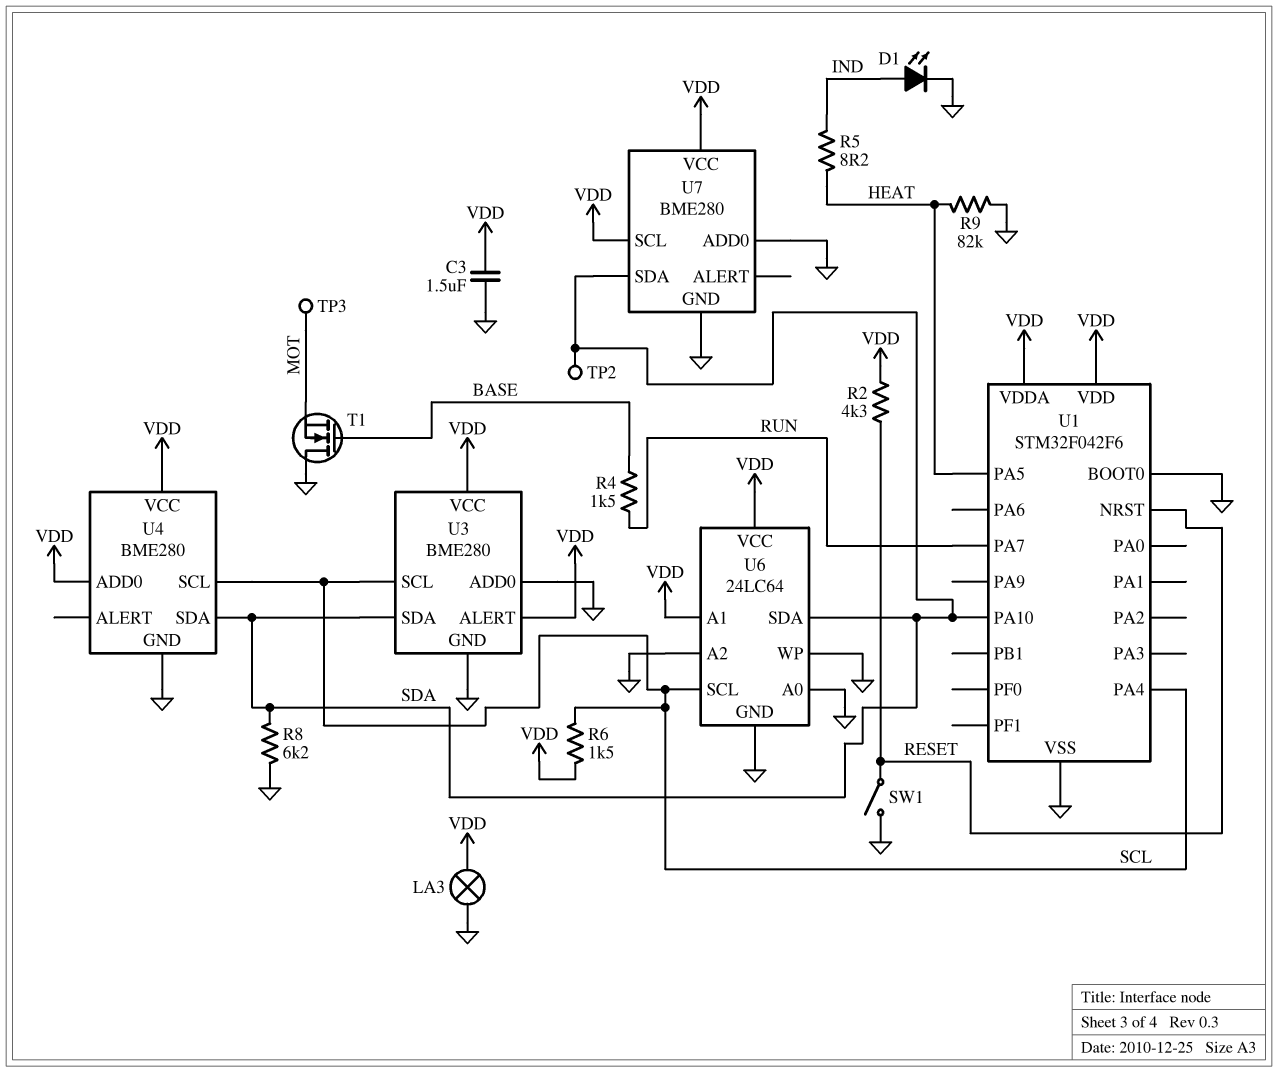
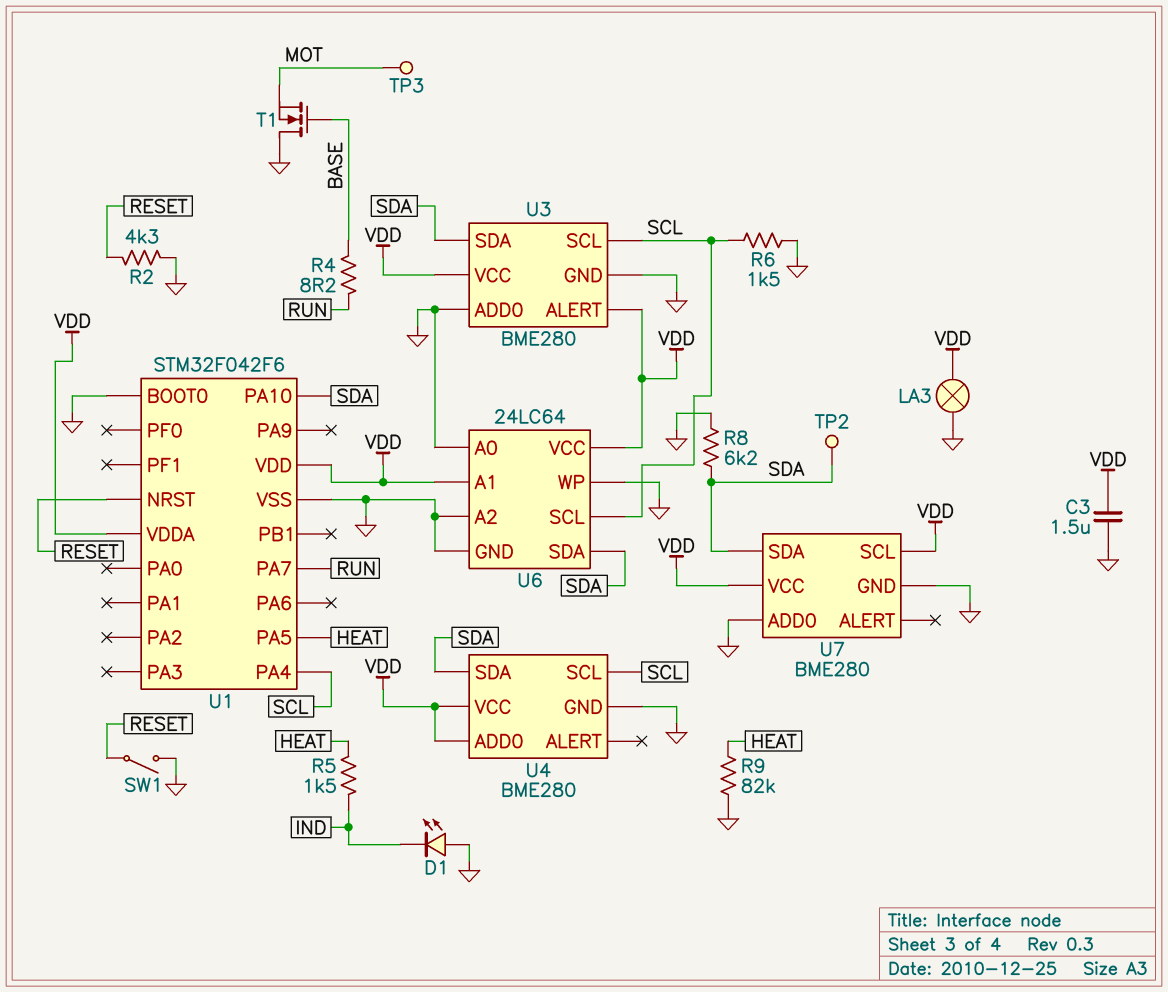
D1: LED (A IND, K GND) -> LED (A GND, K IND)
R2: 4.3k (RESET, VDD) -> 4.3k (GND, RESET)
R4: 1.5k (BASE, RUN) -> 8.2 (BASE, RUN)
R5: 8.2 (HEAT, IND) -> 1.5k (HEAT, IND)
R6: 1.5k (SCL, VDD) -> 1.5k (GND, SCL)

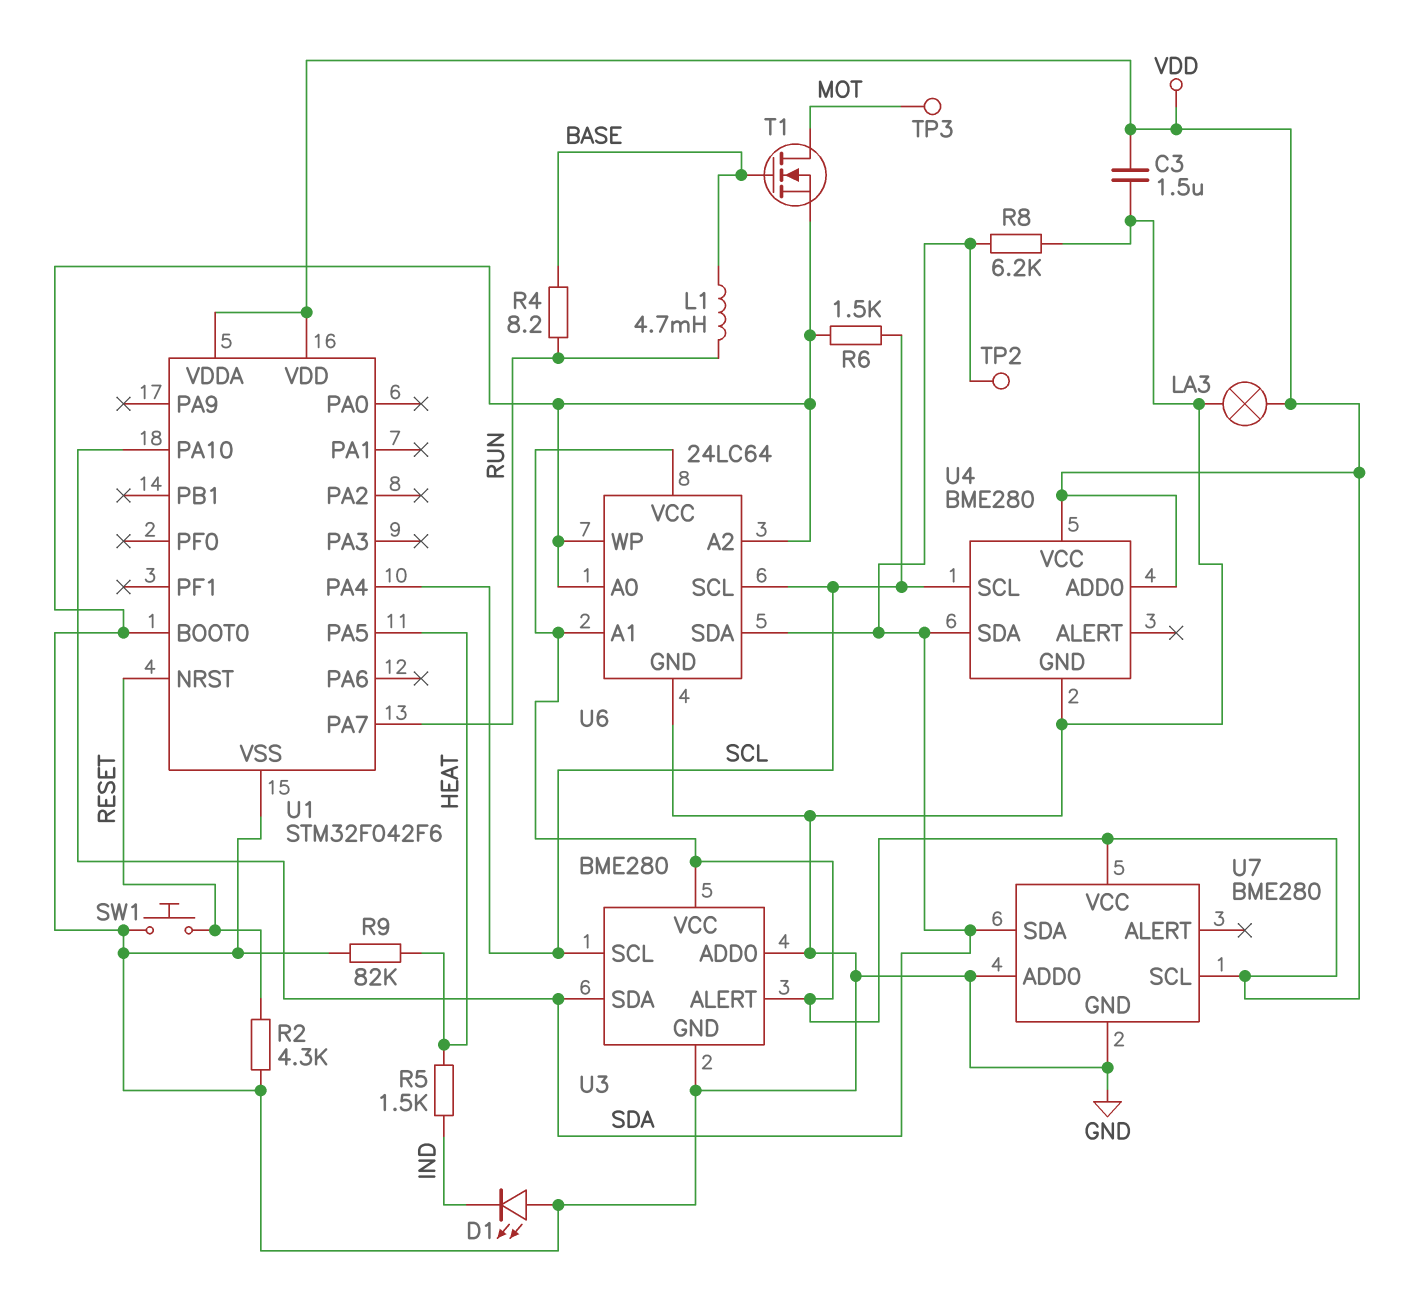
L1: none -> 4.7mH (BASE, RUN)
SW1: switch (GND, RESET) -> button (GND, RESET)
T1: NMOS (G BASE, D GND, S MOT) -> NMOS (G BASE, D MOT, S GND)

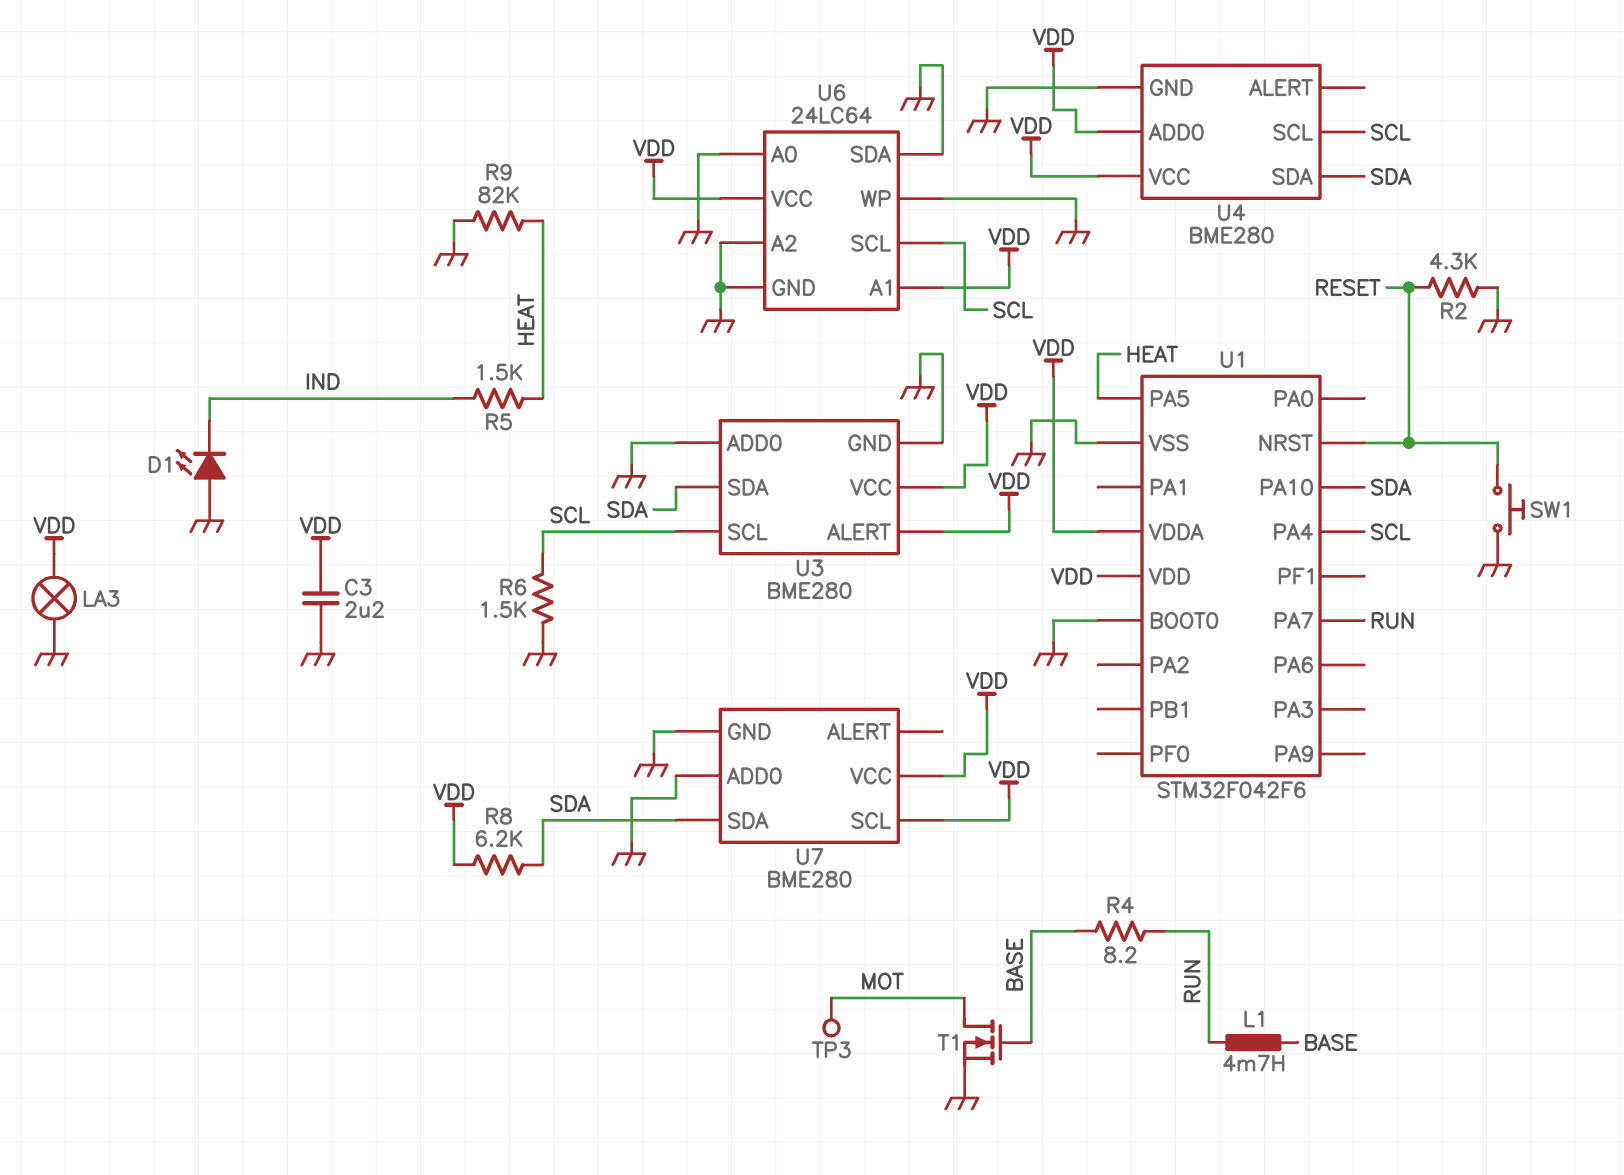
C3: 1.5uF (GND, VDD) -> 2.2uF (GND, VDD)
R8: 6.2k (GND, SDA) -> 6.2k (SDA, VDD)
TP2: test point (SDA) -> none
U6 pin SDA: SDA -> GND

